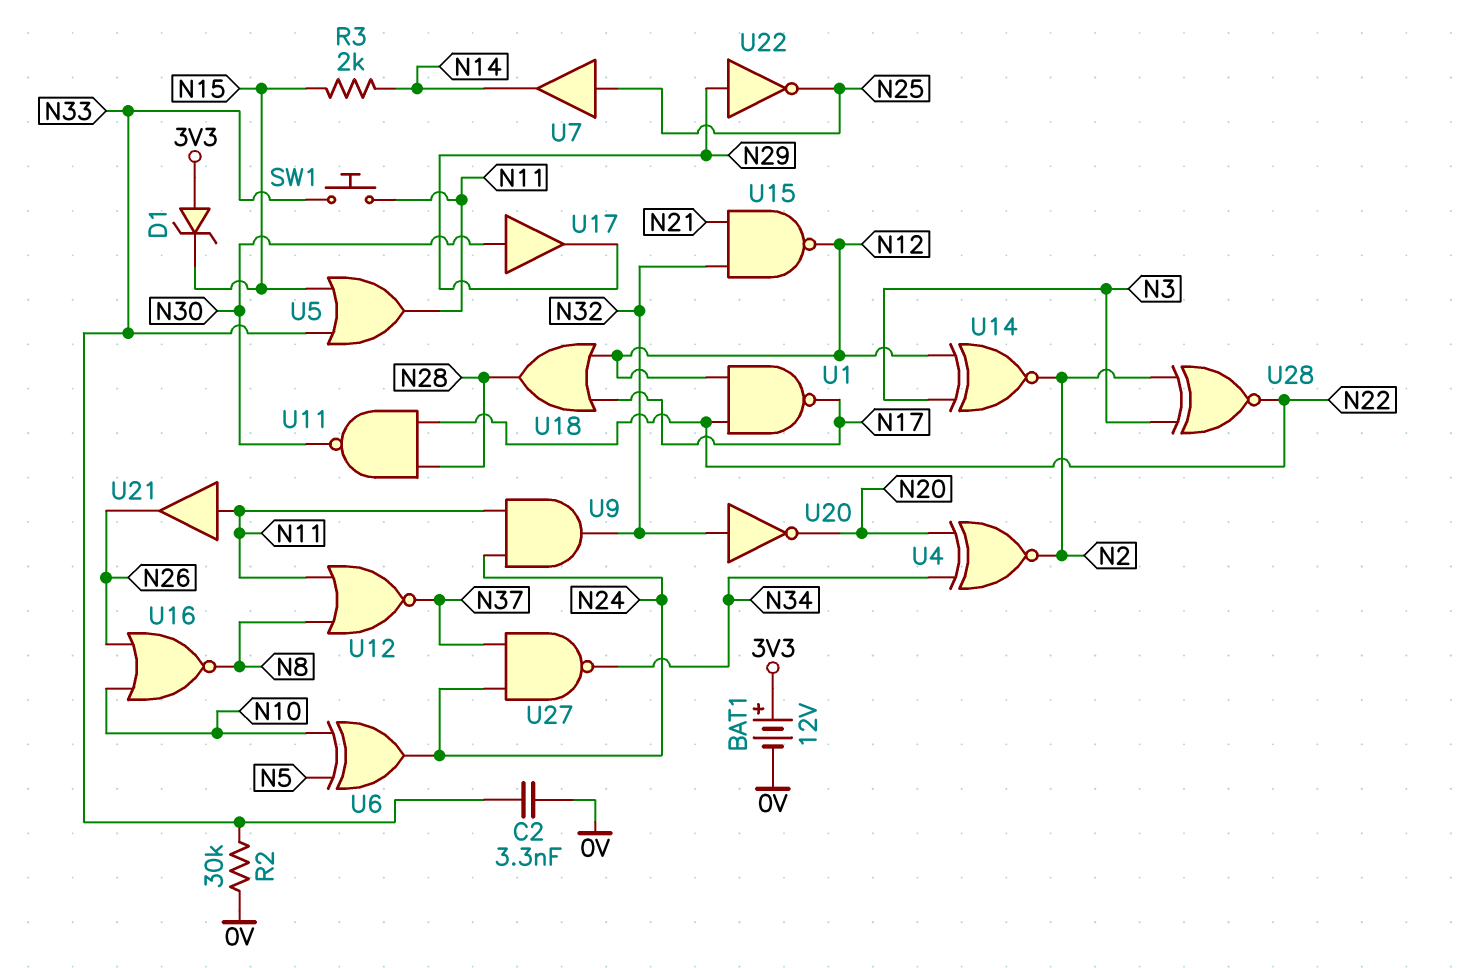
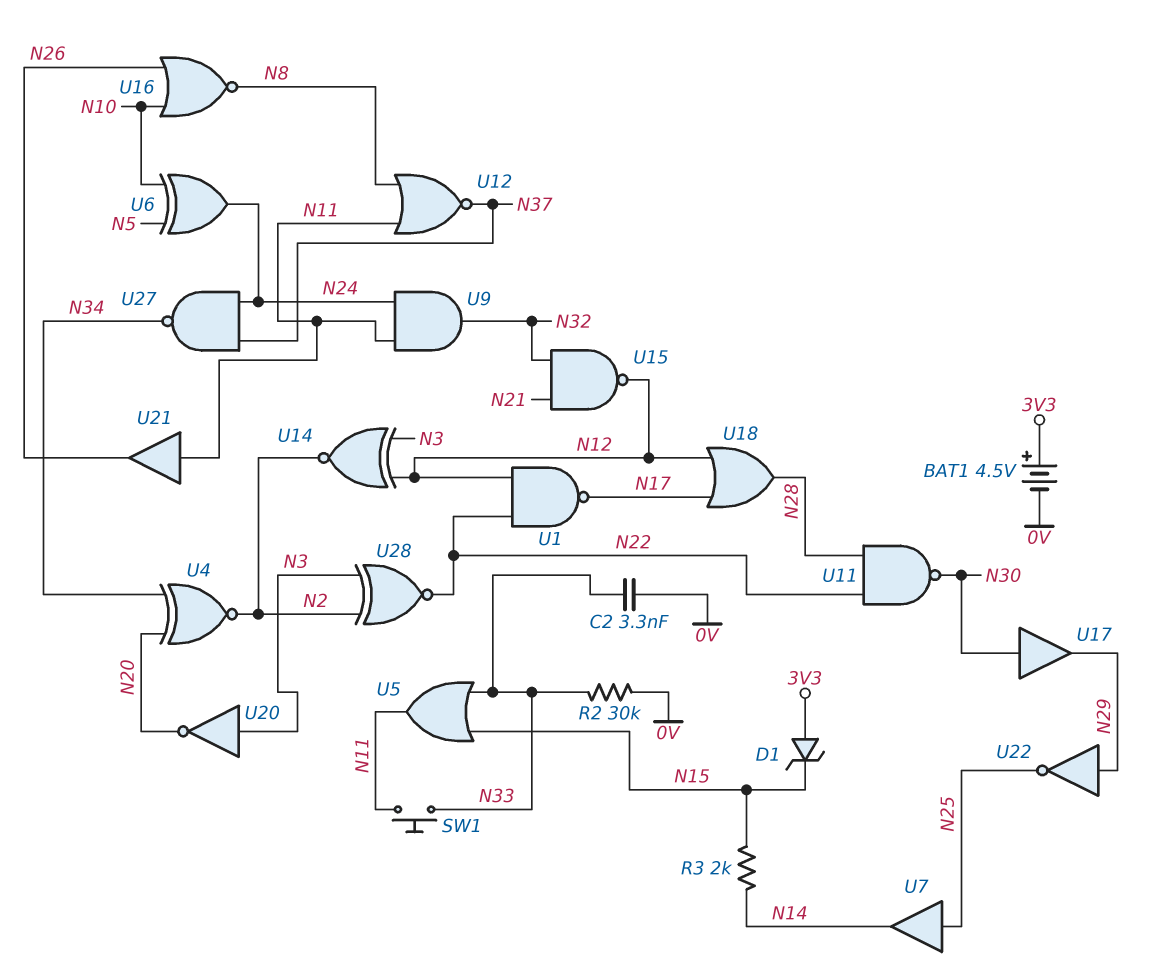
BAT1: 12V (plus 3V3, minus 0V) -> 4.5V (plus 3V3, minus 0V)
U20: NOT (in N32, out N20) -> NOT (in N3, out N20)

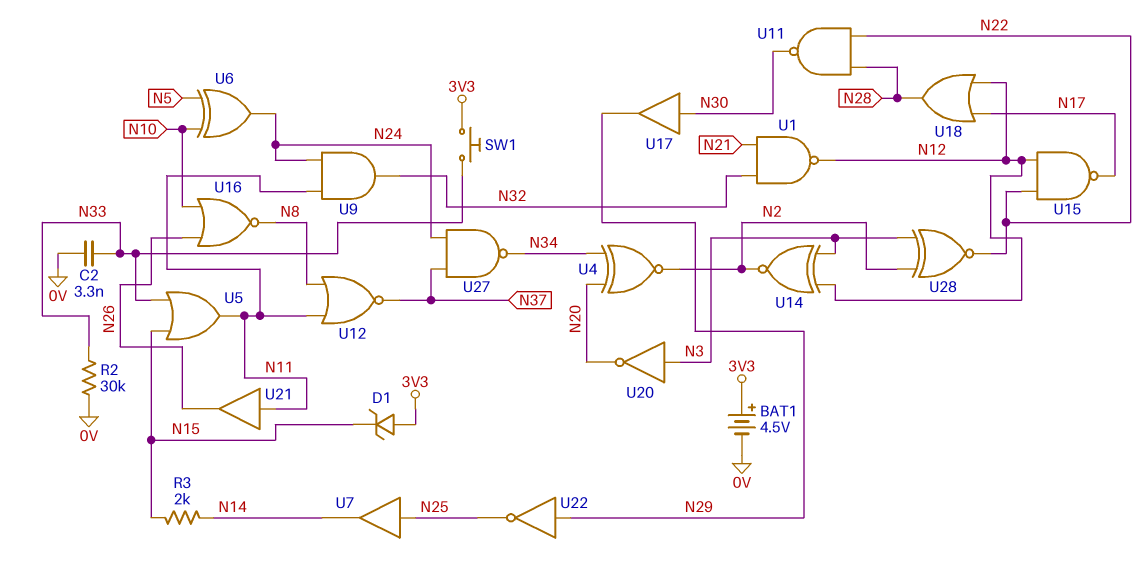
SW1: button (N11, N33) -> button (3V3, N33)
U1: NAND (in N12, in N22, out N17) -> NAND (in N21, in N32, out N12)
U15: NAND (in N21, in N32, out N12) -> NAND (in N12, in N22, out N17)

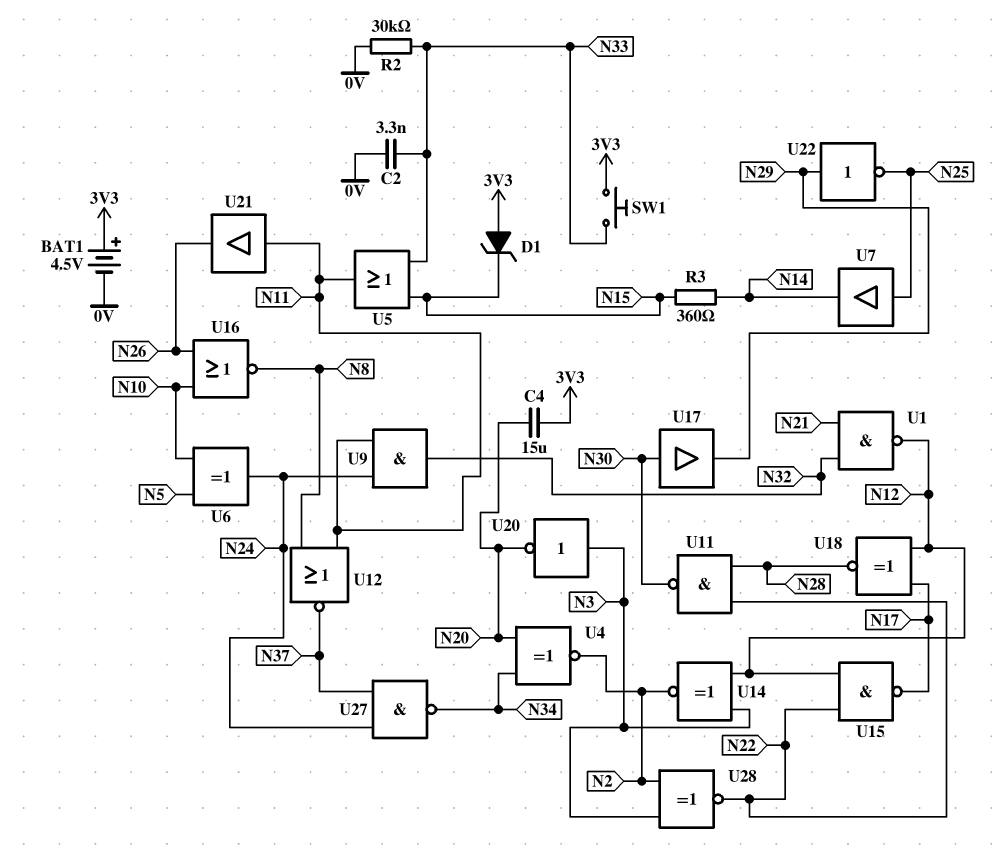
C4: none -> 15uF (3V3, N20)
R3: 2k (N14, N15) -> 360 (N14, N15)
U18: OR (in N12, in N17, out N28) -> XNOR (in N12, in N17, out N28)

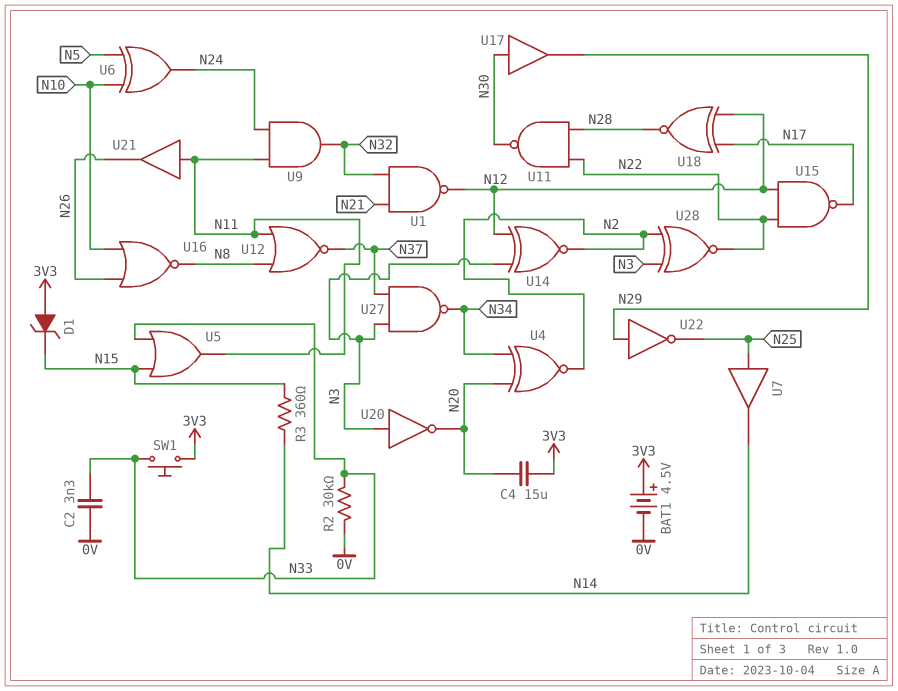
U27: NAND (in N24, in N37, out N34) -> NAND (in N3, in N37, out N34)

